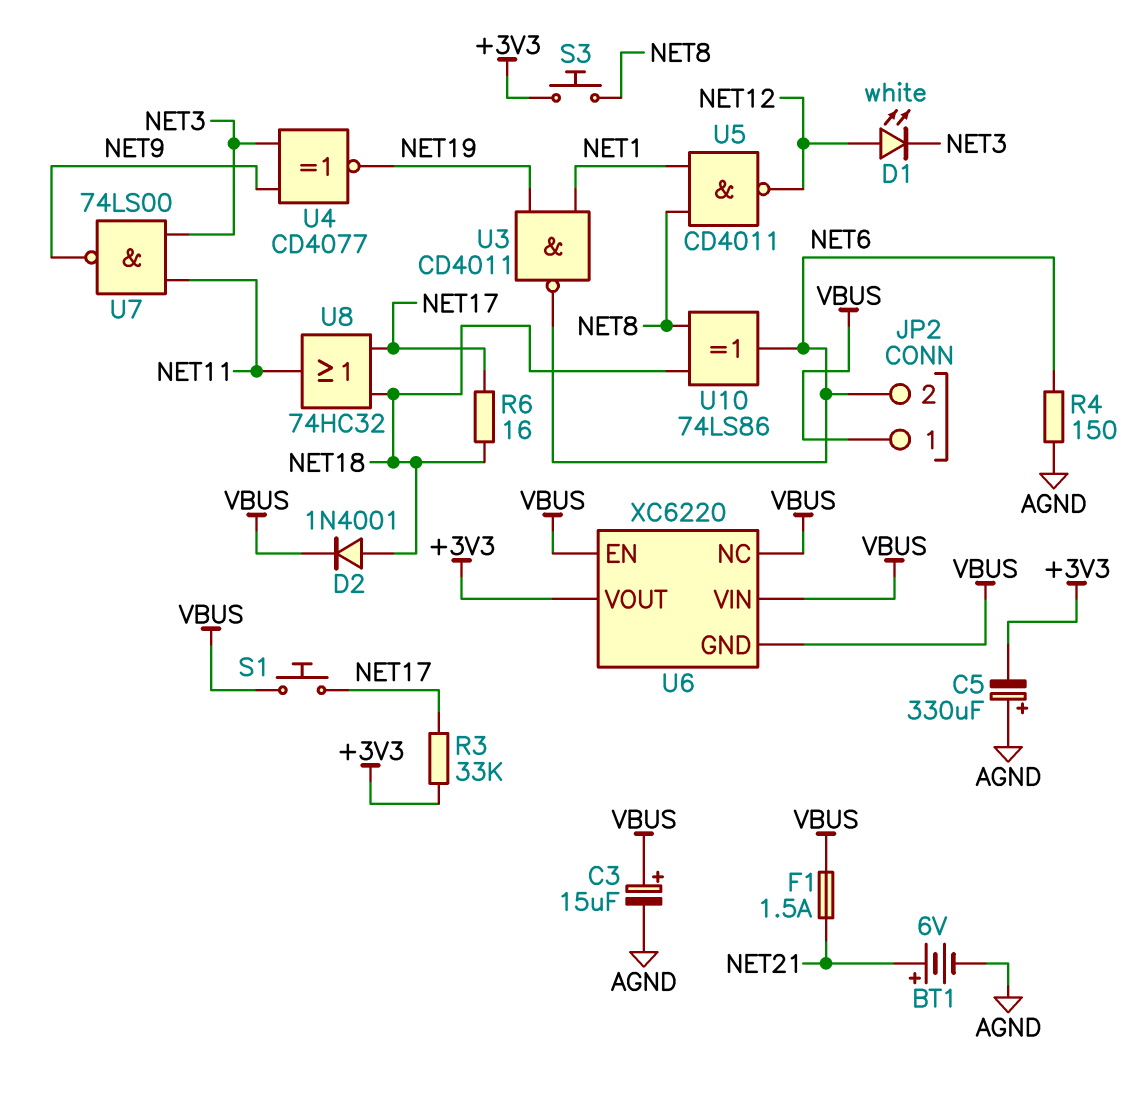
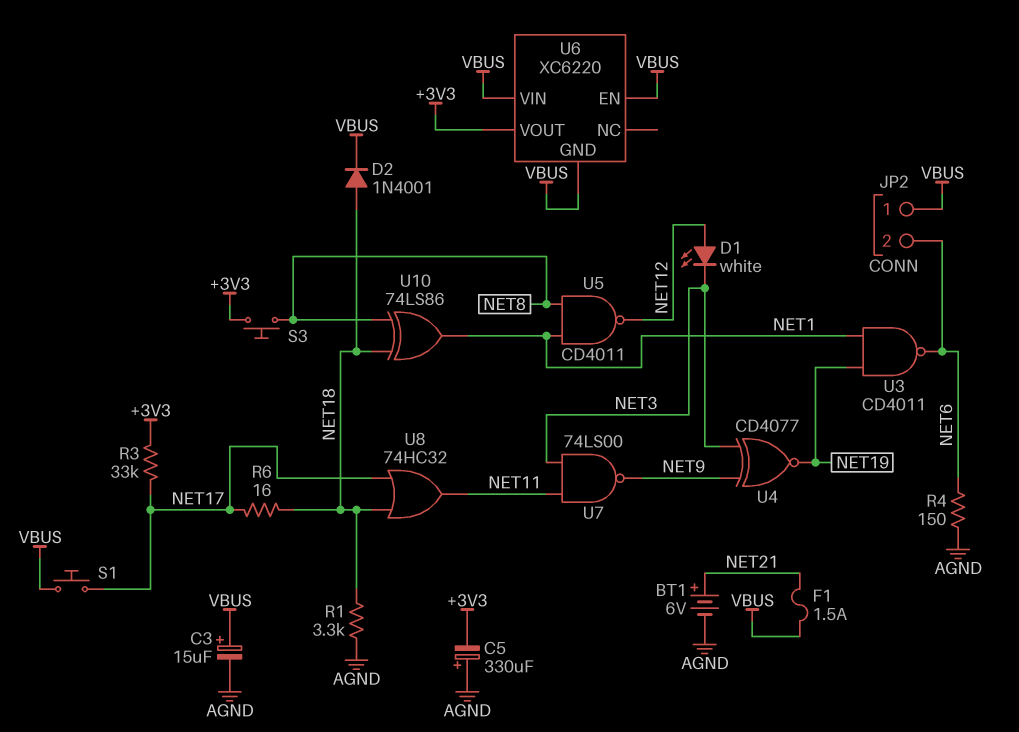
R1: none -> 3.3k (AGND, NET18)
U6 pin NC: VBUS -> none
U10: XOR 74LS86 (in NET8, in NET18, out NET6) -> XOR 74LS86 (in NET8, in NET18, out NET1)

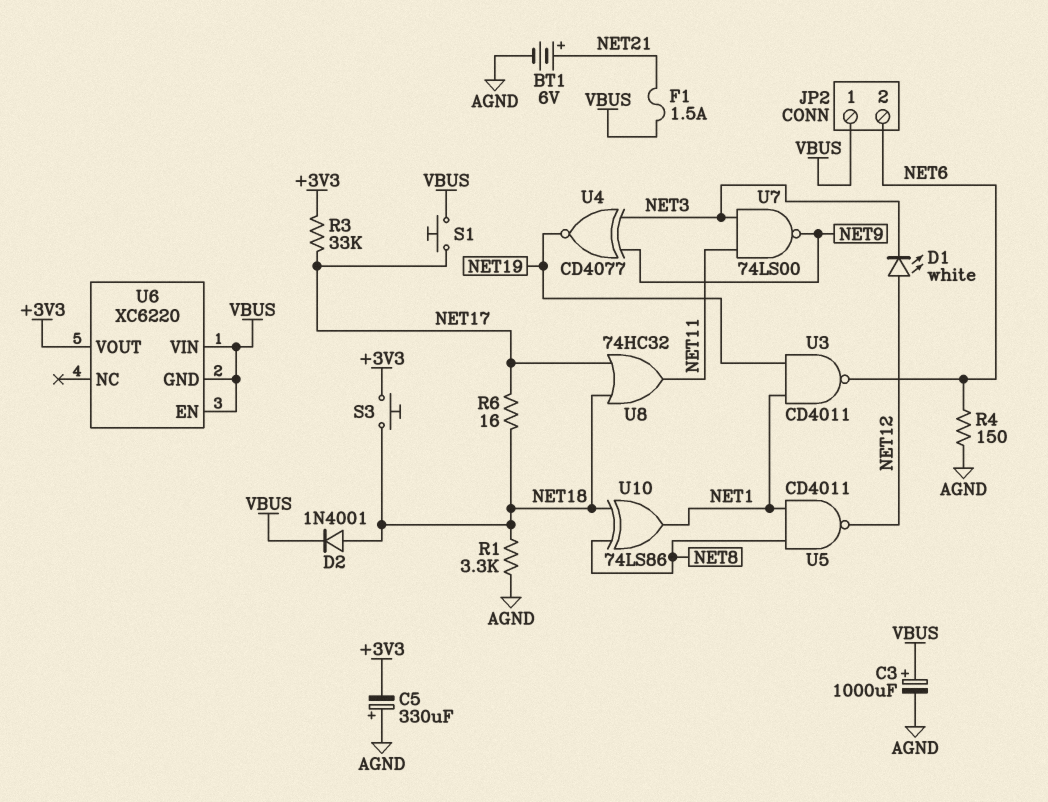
C3: 15uF (plus VBUS, minus AGND) -> 1000uF (plus VBUS, minus AGND)
S3: button (+3V3, NET8) -> button (+3V3, NET18)

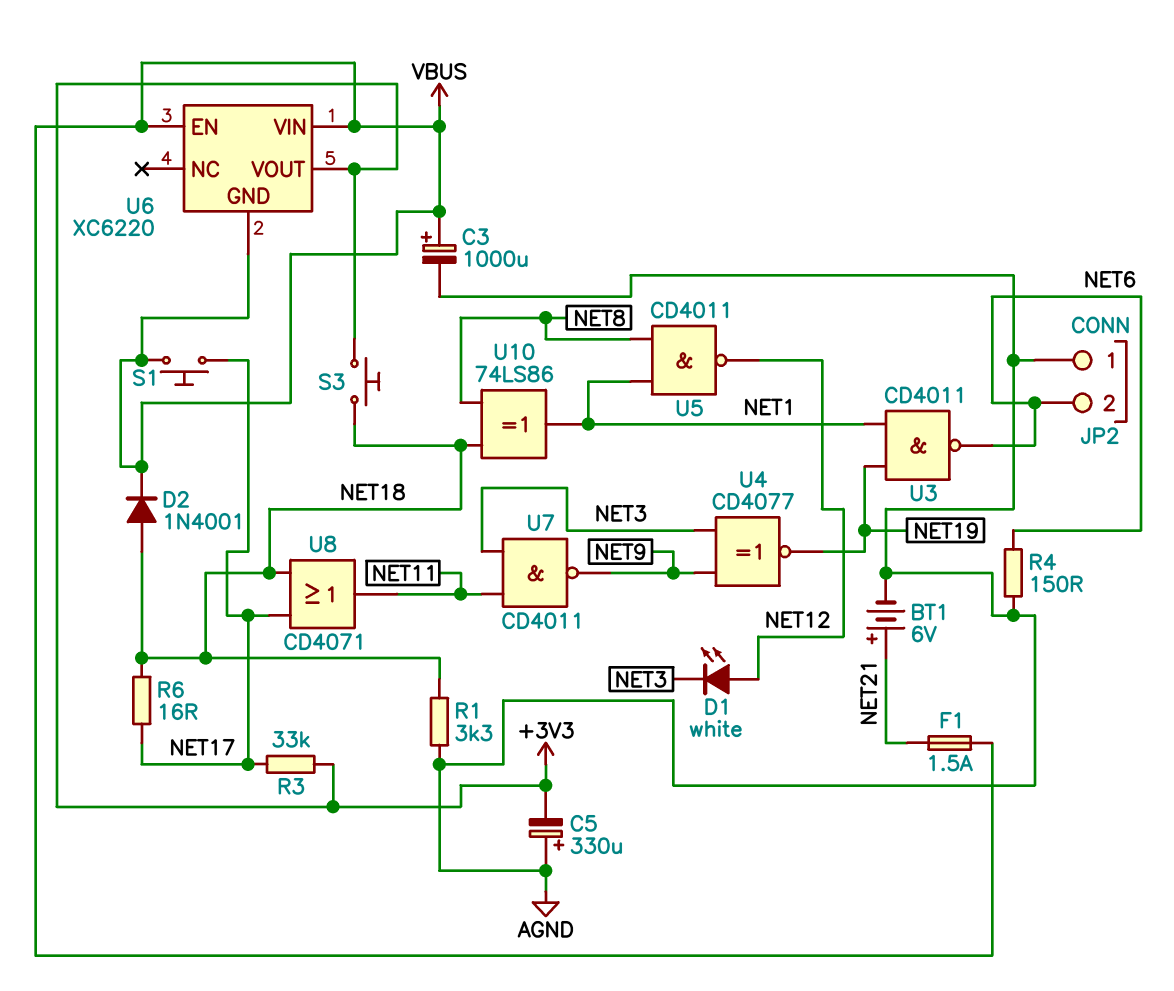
JP2 pin 1: VBUS -> AGND
U7: NAND 74LS00 (in NET3, in NET11, out NET9) -> NAND CD4011 (in NET3, in NET11, out NET9)
U8: OR 74HC32 (in NET17, in NET18, out NET11) -> OR CD4071 (in NET17, in NET18, out NET11)

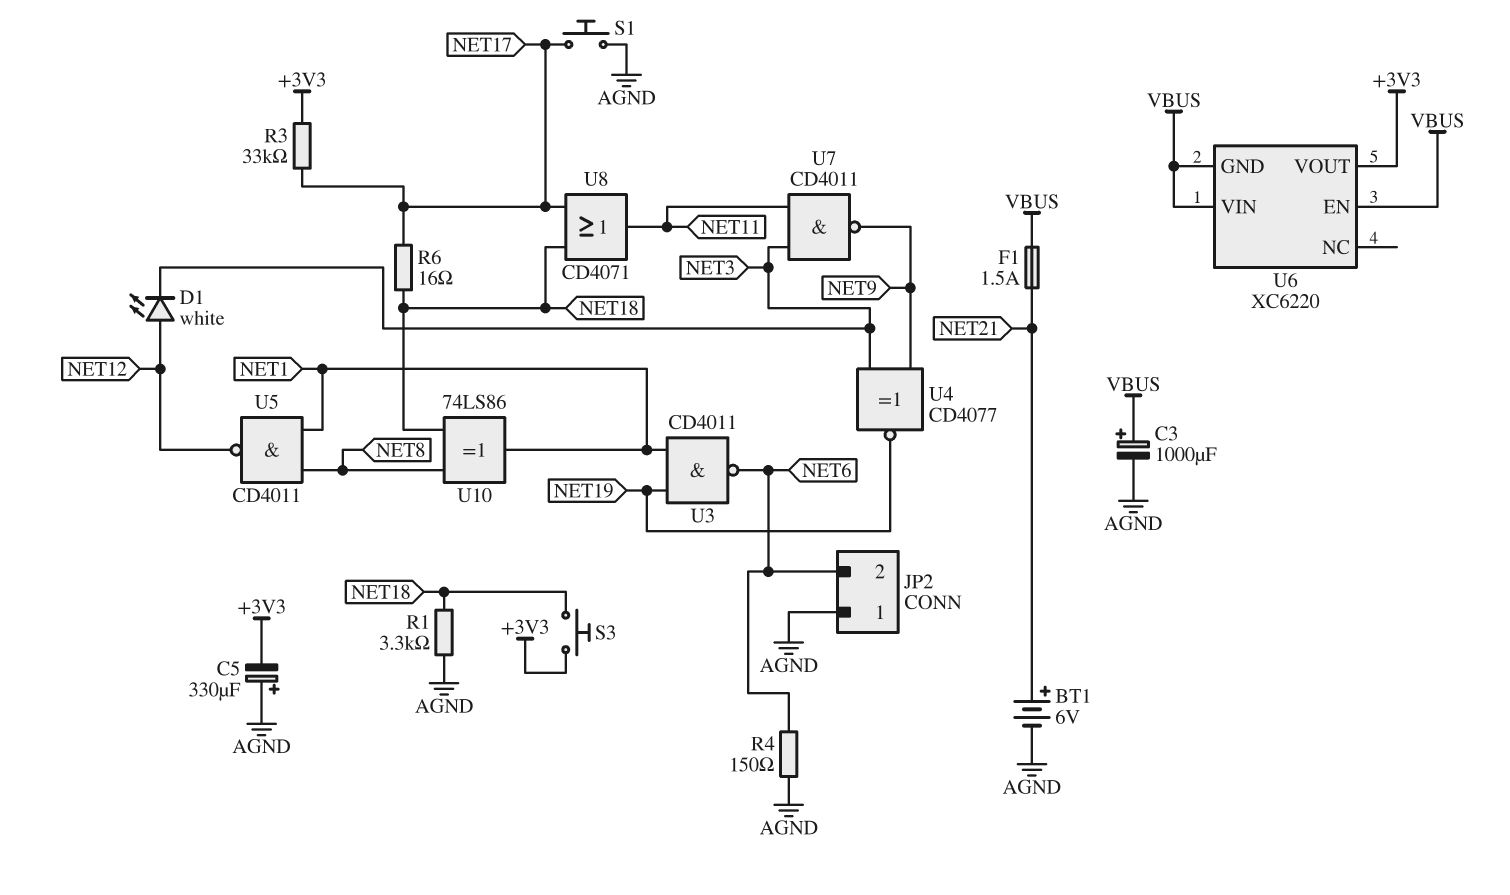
D2: diode 1N4001 (A NET18, K VBUS) -> none
S1: button (NET17, VBUS) -> button (AGND, NET17)

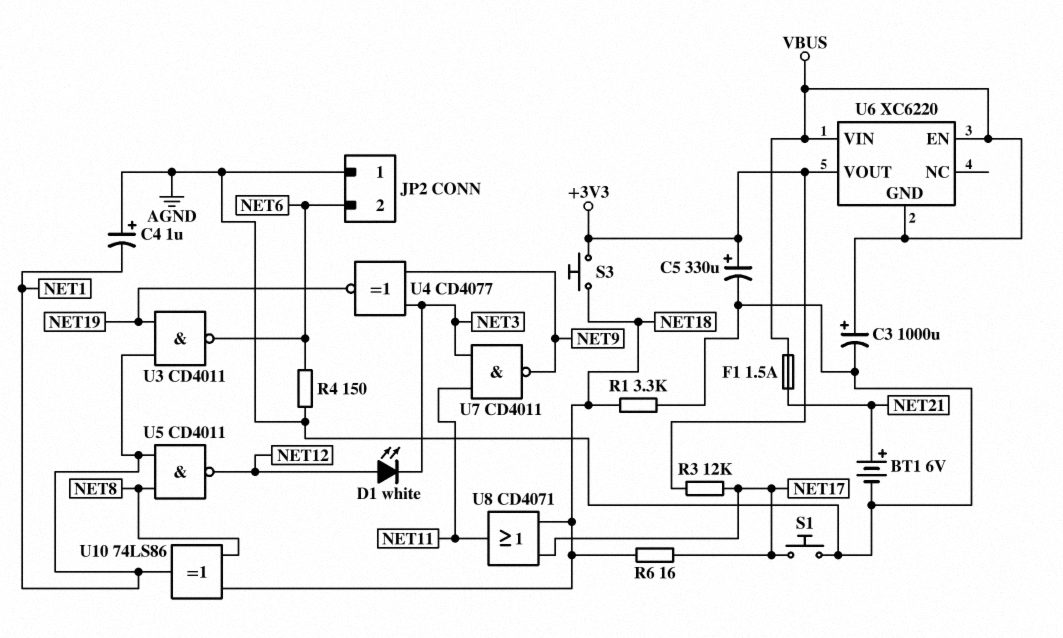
C4: none -> 1uF (plus AGND, minus NET1)
C5: 330uF (plus AGND, minus +3V3) -> 330uF (plus +3V3, minus AGND)
R3: 33k (+3V3, NET17) -> 12k (+3V3, NET17)

